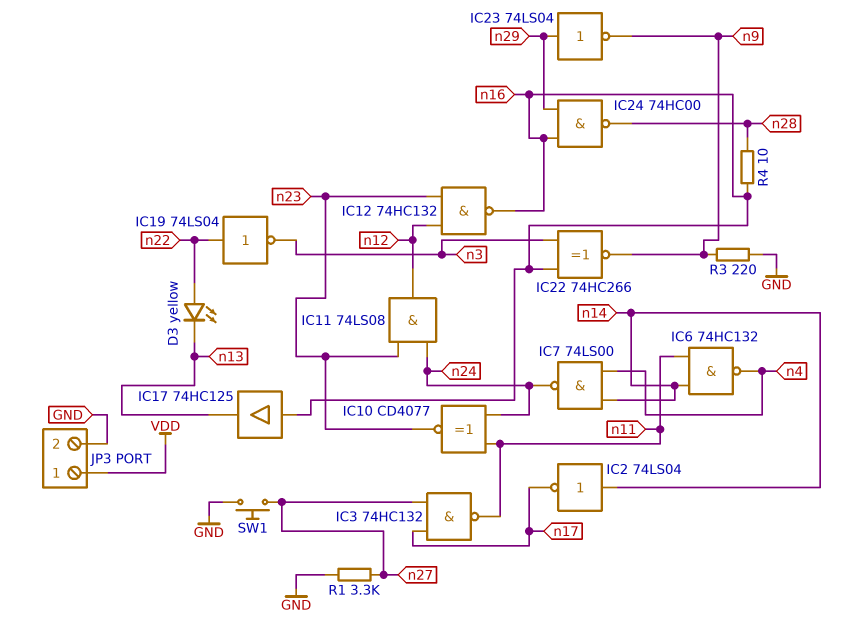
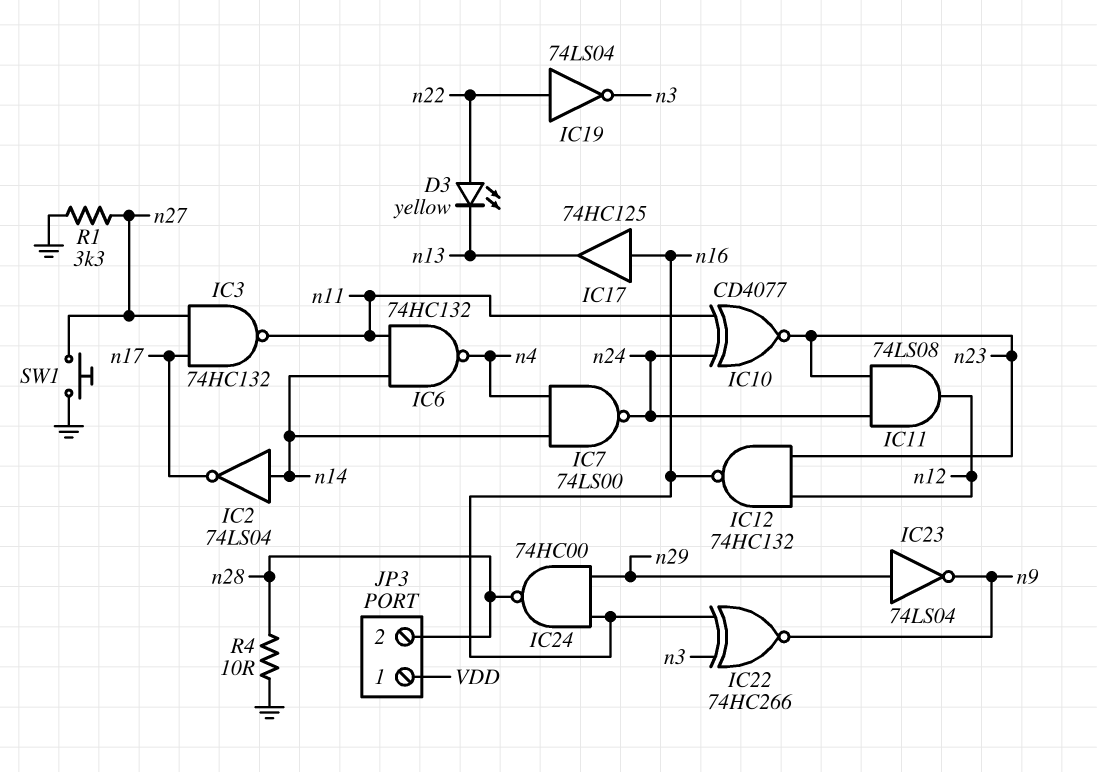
JP3 pin 2: GND -> n28
R3: 220 (GND, n9) -> none
R4: 10 (n16, n28) -> 10 (GND, n28)

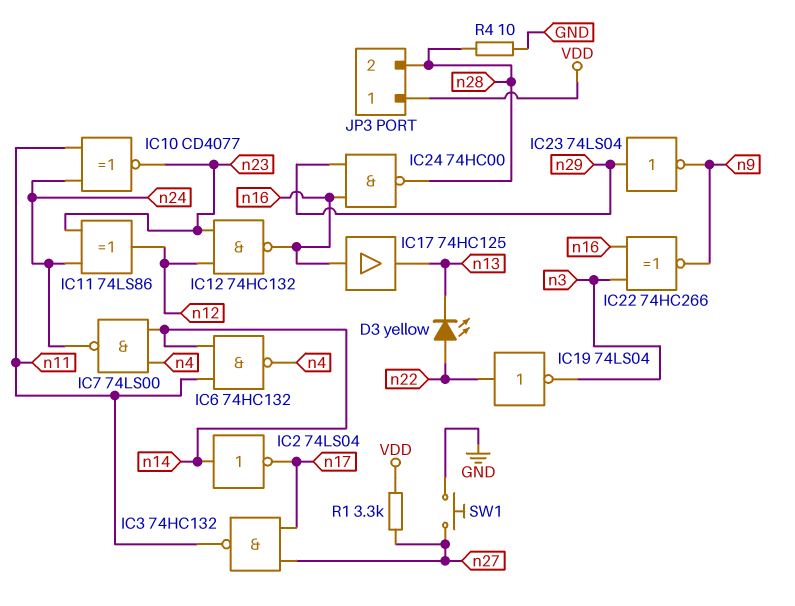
IC11: AND 74LS08 (in n23, in n24, out n12) -> XOR 74LS86 (in n23, in n24, out n12)
R1: 3.3k (GND, n27) -> 3.3k (VDD, n27)

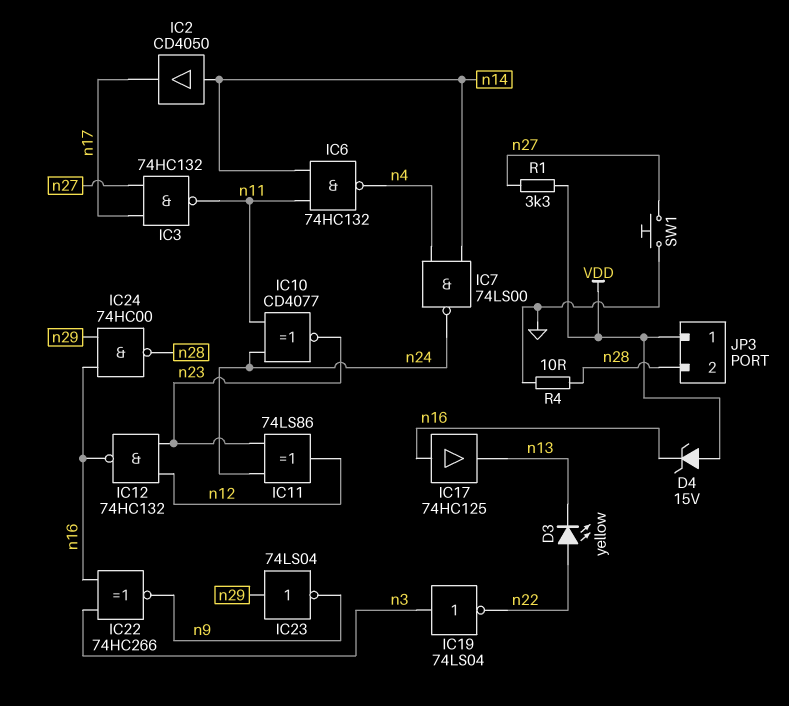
D4: none -> zener 15V (A VDD, K n16)
IC2: NOT 74LS04 (in n14, out n17) -> buffer CD4050 (in n14, out n17)
IC19: NOT 74LS04 (in n22, out n3) -> NOT 74LS04 (in n3, out n22)

